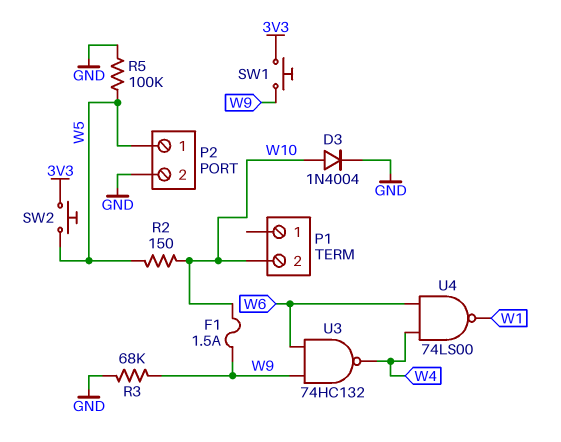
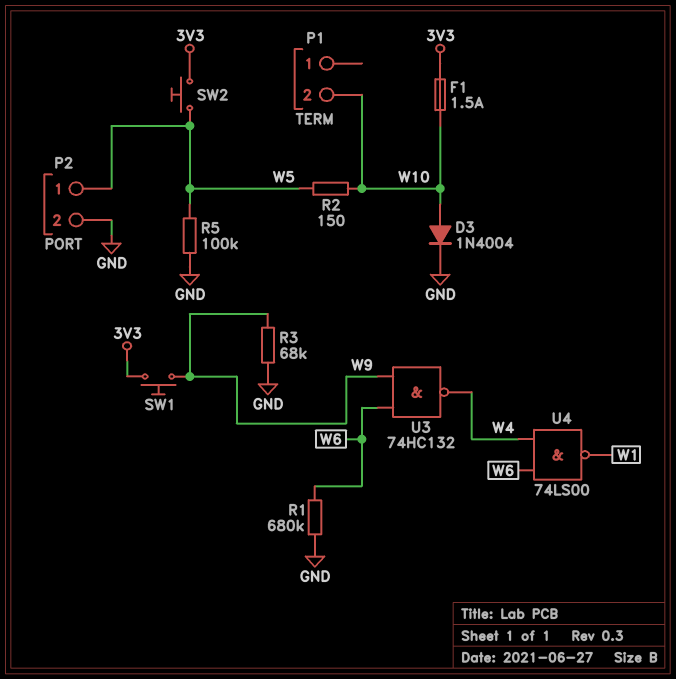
F1: 1.5A (W9, W10) -> 1.5A (3V3, W10)
R1: none -> 680k (GND, W6)

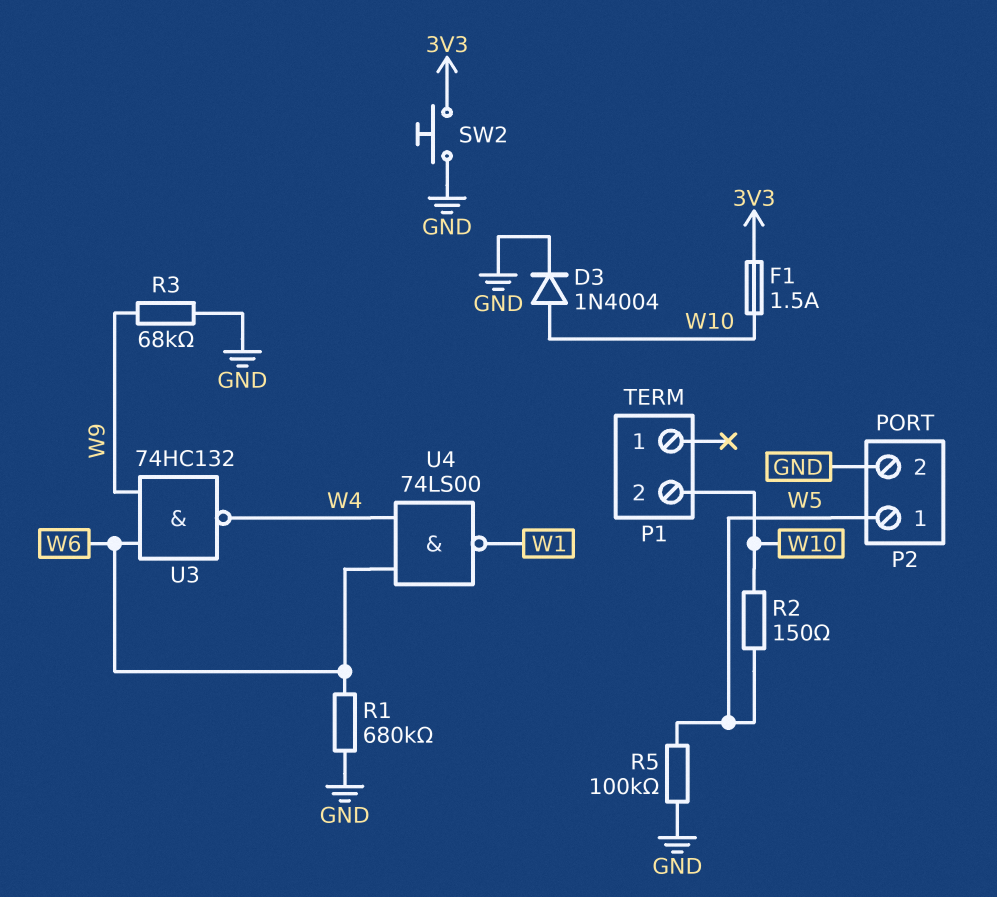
SW1: button (3V3, W9) -> none
SW2: button (3V3, W5) -> button (3V3, GND)

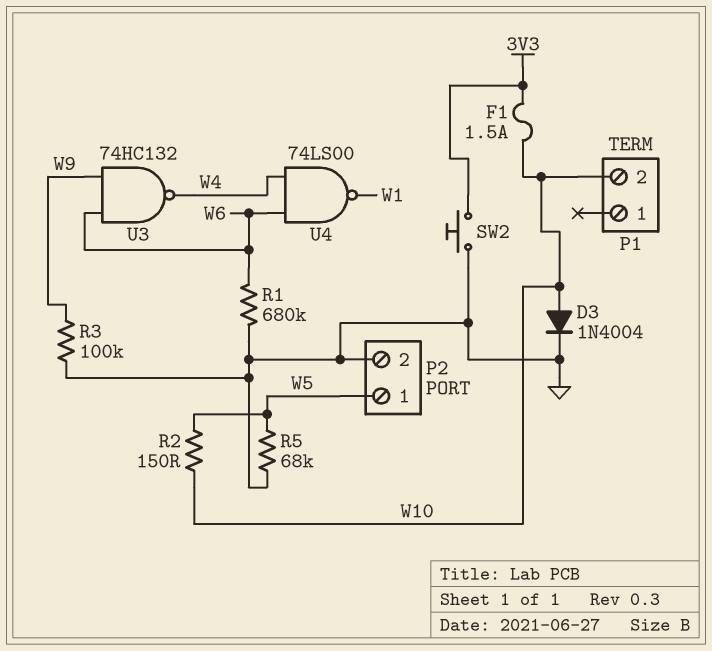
R3: 68k (GND, W9) -> 100k (GND, W9)
R5: 100k (GND, W5) -> 68k (GND, W5)

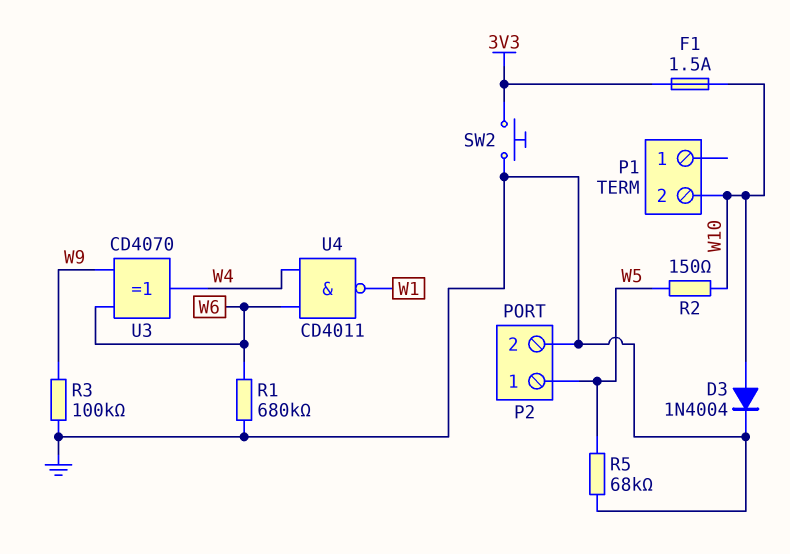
U3: NAND 74HC132 (in W6, in W9, out W4) -> XOR CD4070 (in W6, in W9, out W4)
U4: NAND 74LS00 (in W4, in W6, out W1) -> NAND CD4011 (in W4, in W6, out W1)

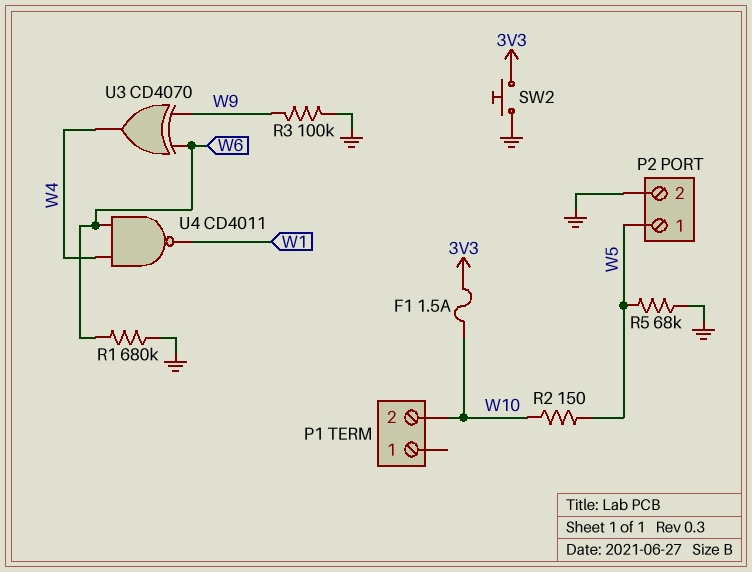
D3: diode 1N4004 (A W10, K GND) -> none

